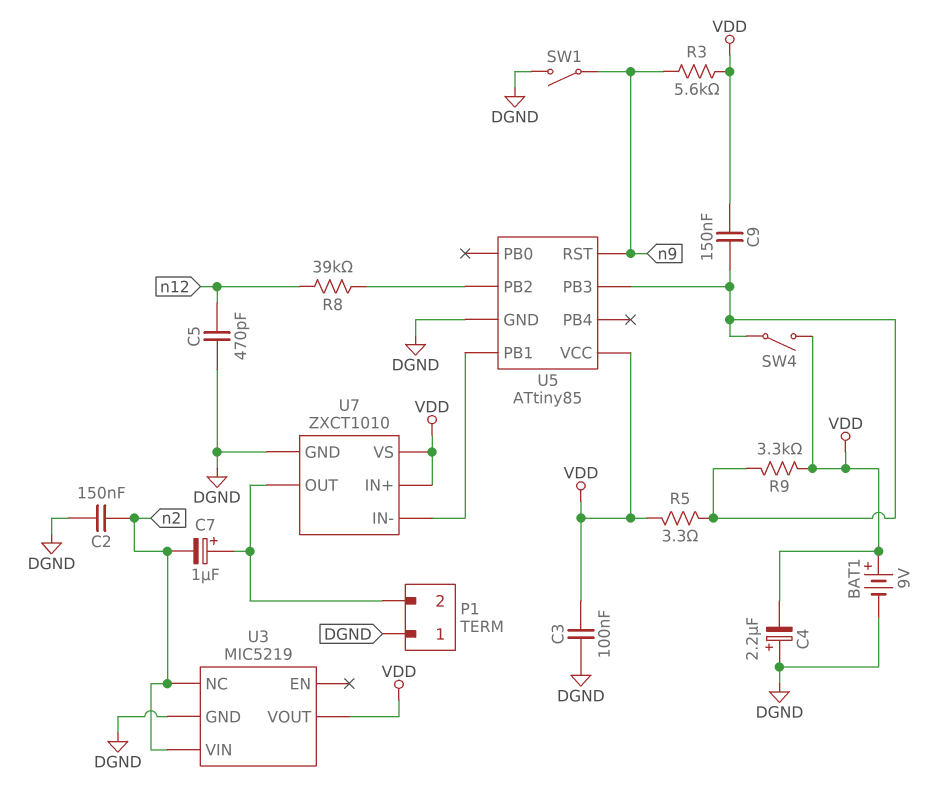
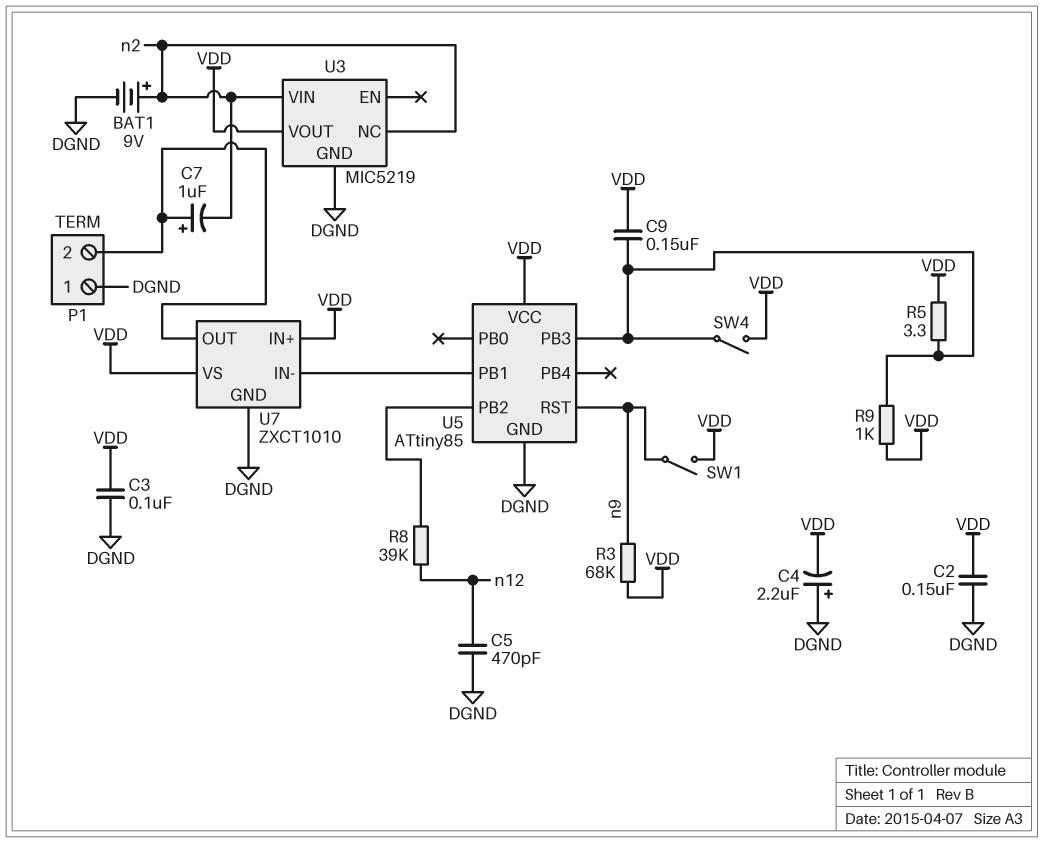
BAT1: 9V (plus VDD, minus DGND) -> 9V (plus n2, minus DGND)
C2: 150nF (DGND, n2) -> 150nF (DGND, VDD)
R3: 5.6k (VDD, n9) -> 68k (VDD, n9)
R9: 3.3k (U5/PB3, VDD) -> 1k (U5/PB3, VDD)
SW1: switch (DGND, n9) -> switch (VDD, n9)

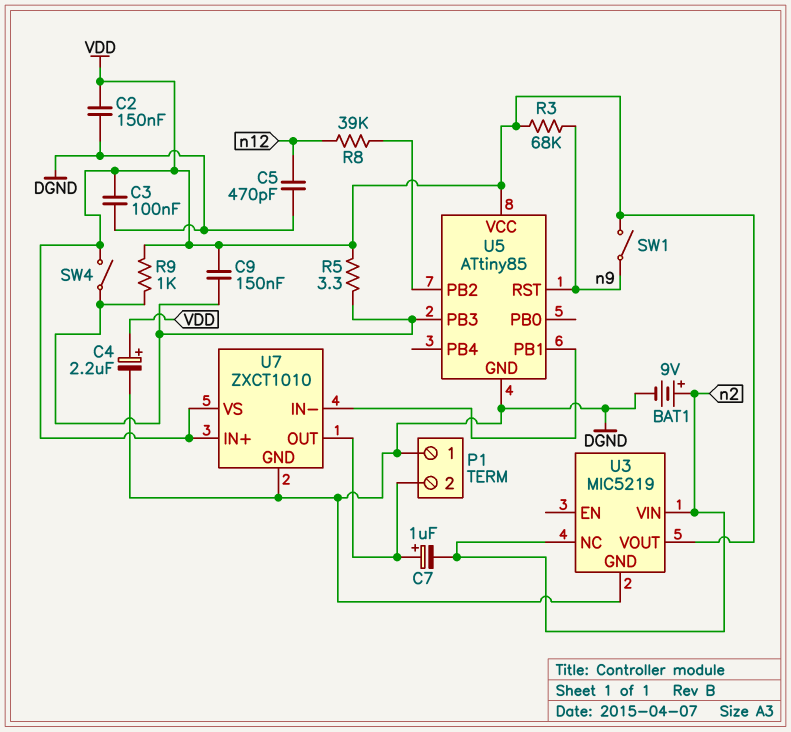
C4: 2.2uF (plus DGND, minus VDD) -> 2.2uF (plus VDD, minus DGND)

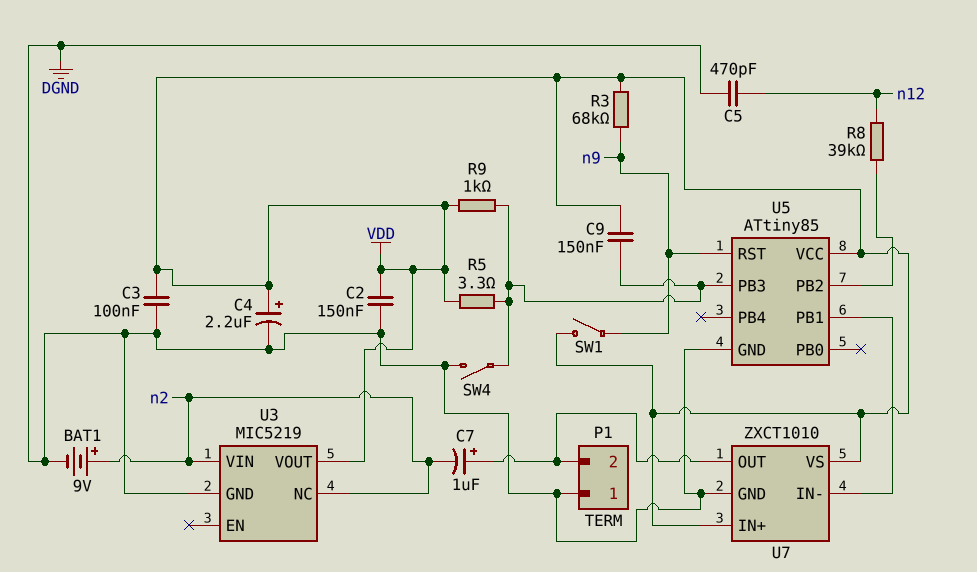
SW4: switch (U5/PB3, VDD) -> switch (DGND, U5/PB3)

